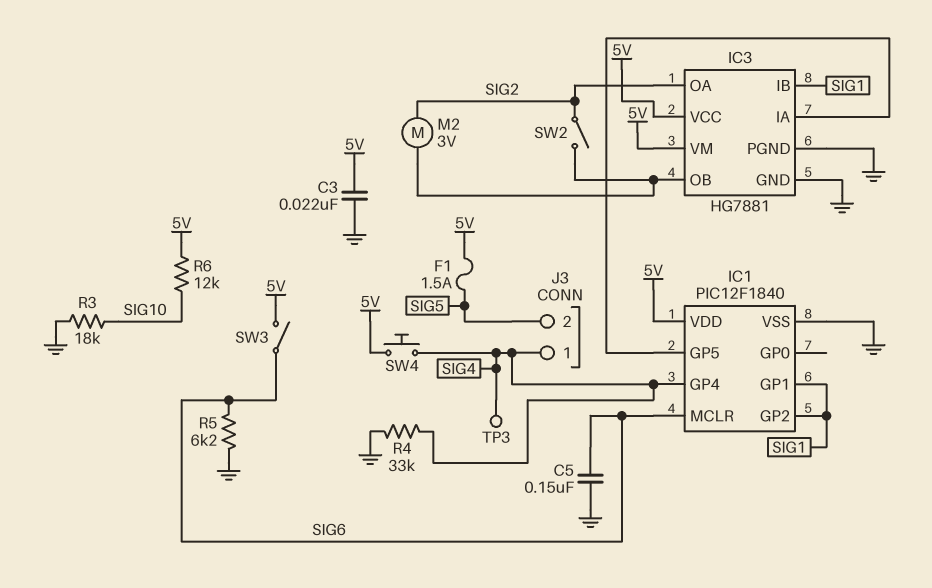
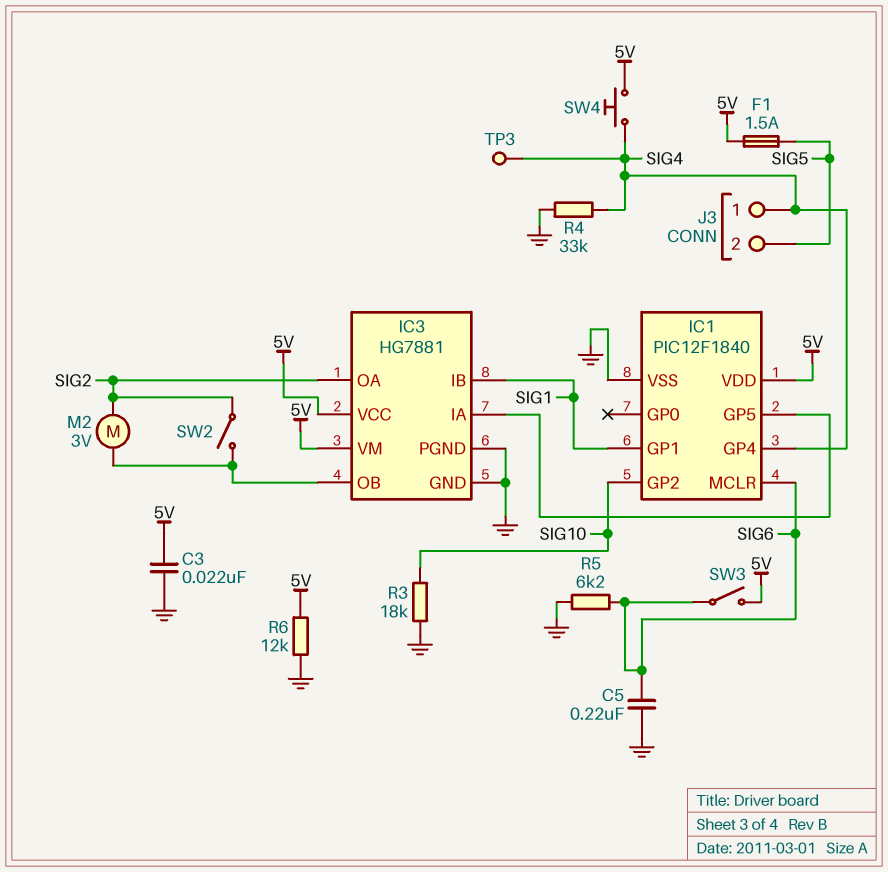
C5: 150nF (GND, SIG6) -> 220nF (GND, SIG6)
IC1 pin GP2: SIG1 -> SIG10
R6: 12k (5V, SIG10) -> 12k (5V, GND)

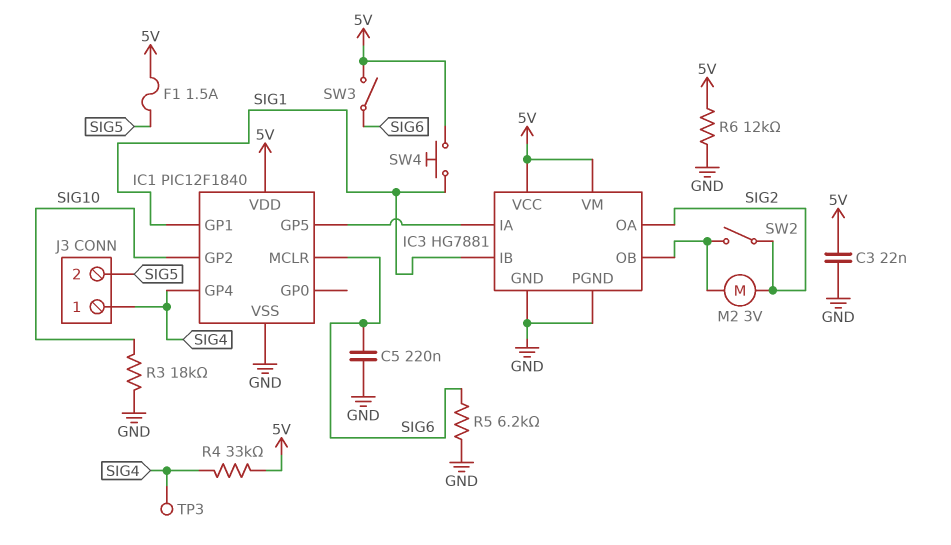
R4: 33k (GND, SIG4) -> 33k (5V, SIG4)
SW4: button (5V, SIG4) -> button (5V, SIG1)

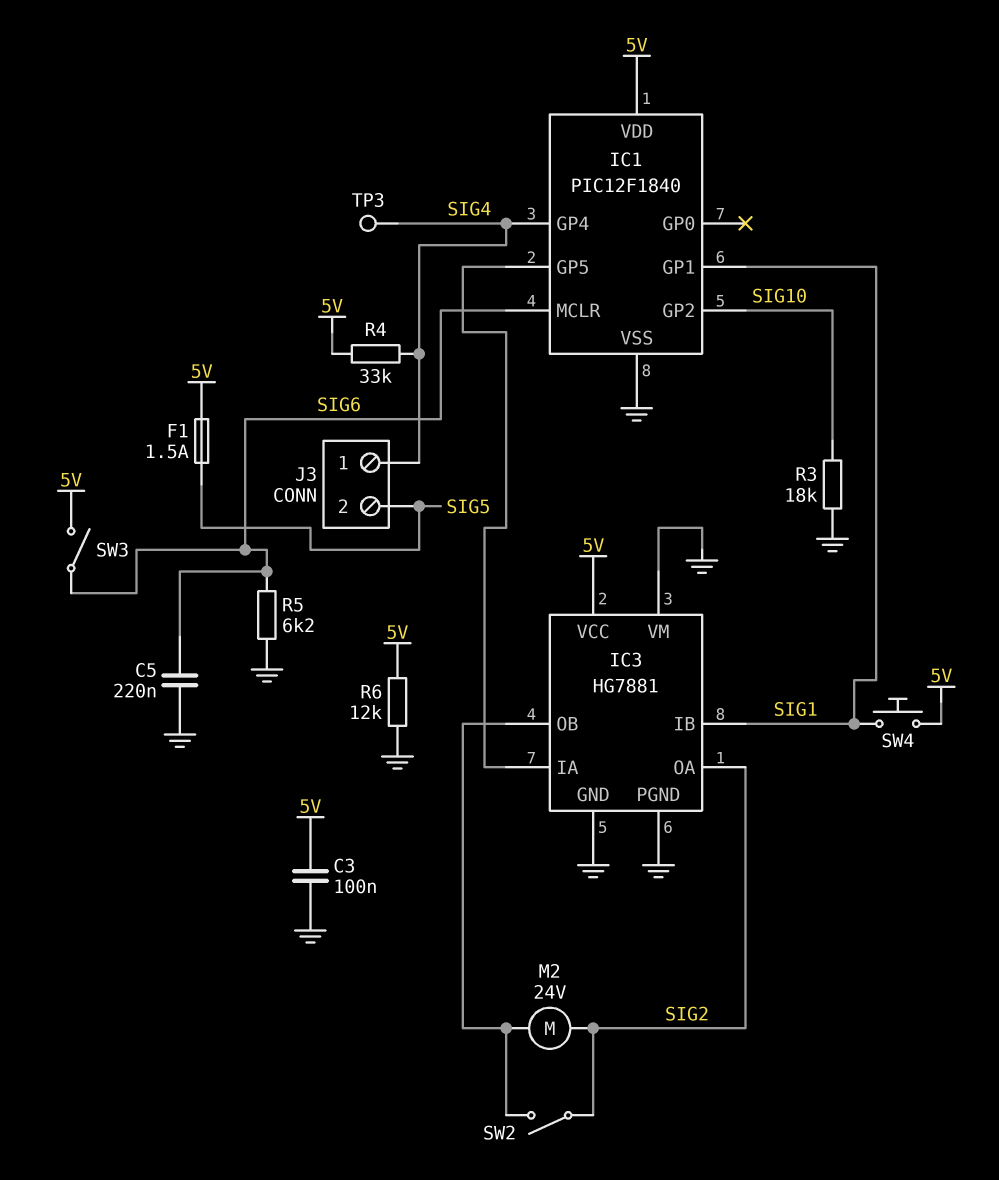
C3: 22nF (5V, GND) -> 100nF (5V, GND)
IC3 pin VM: 5V -> GND
M2: motor 3V (IC3/OB, SIG2) -> motor 24V (IC3/OB, SIG2)

